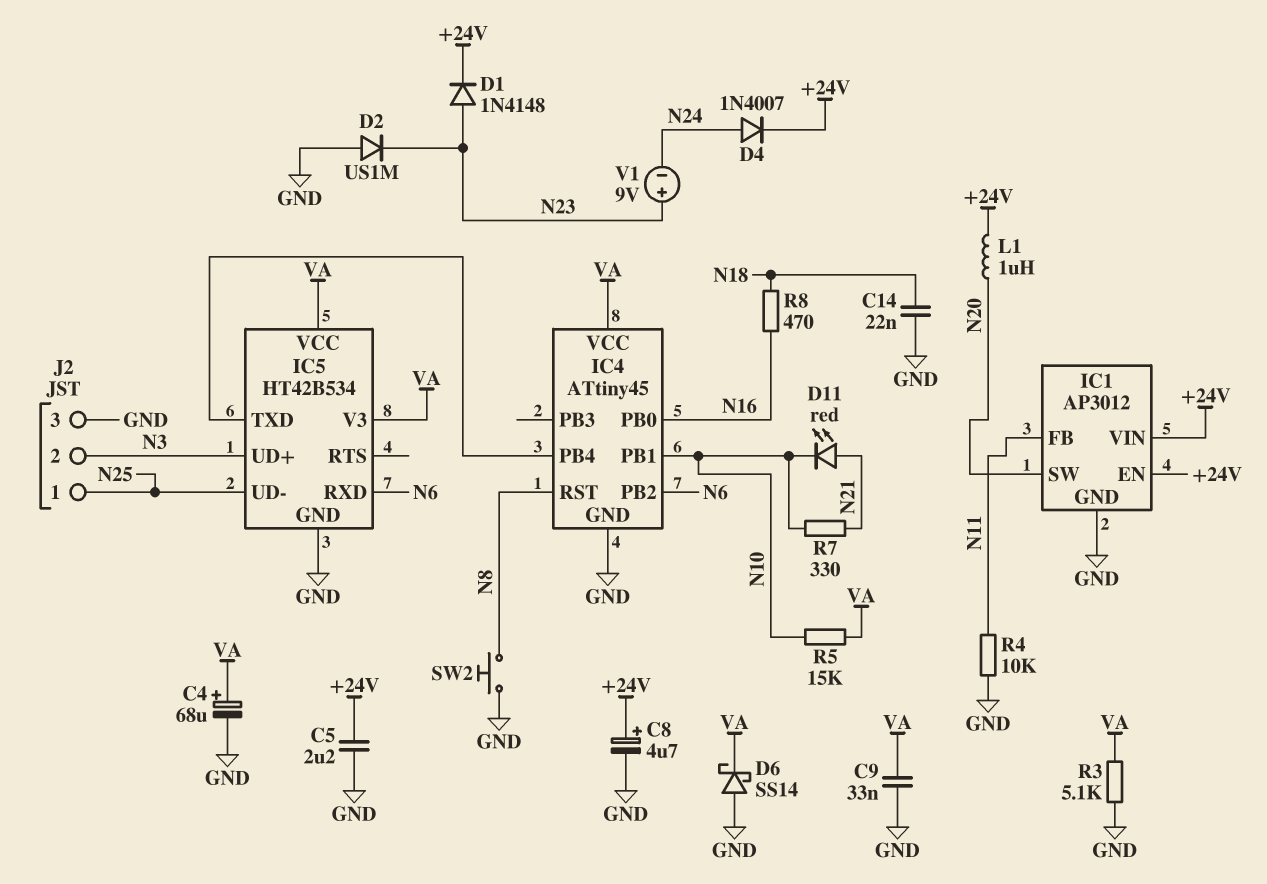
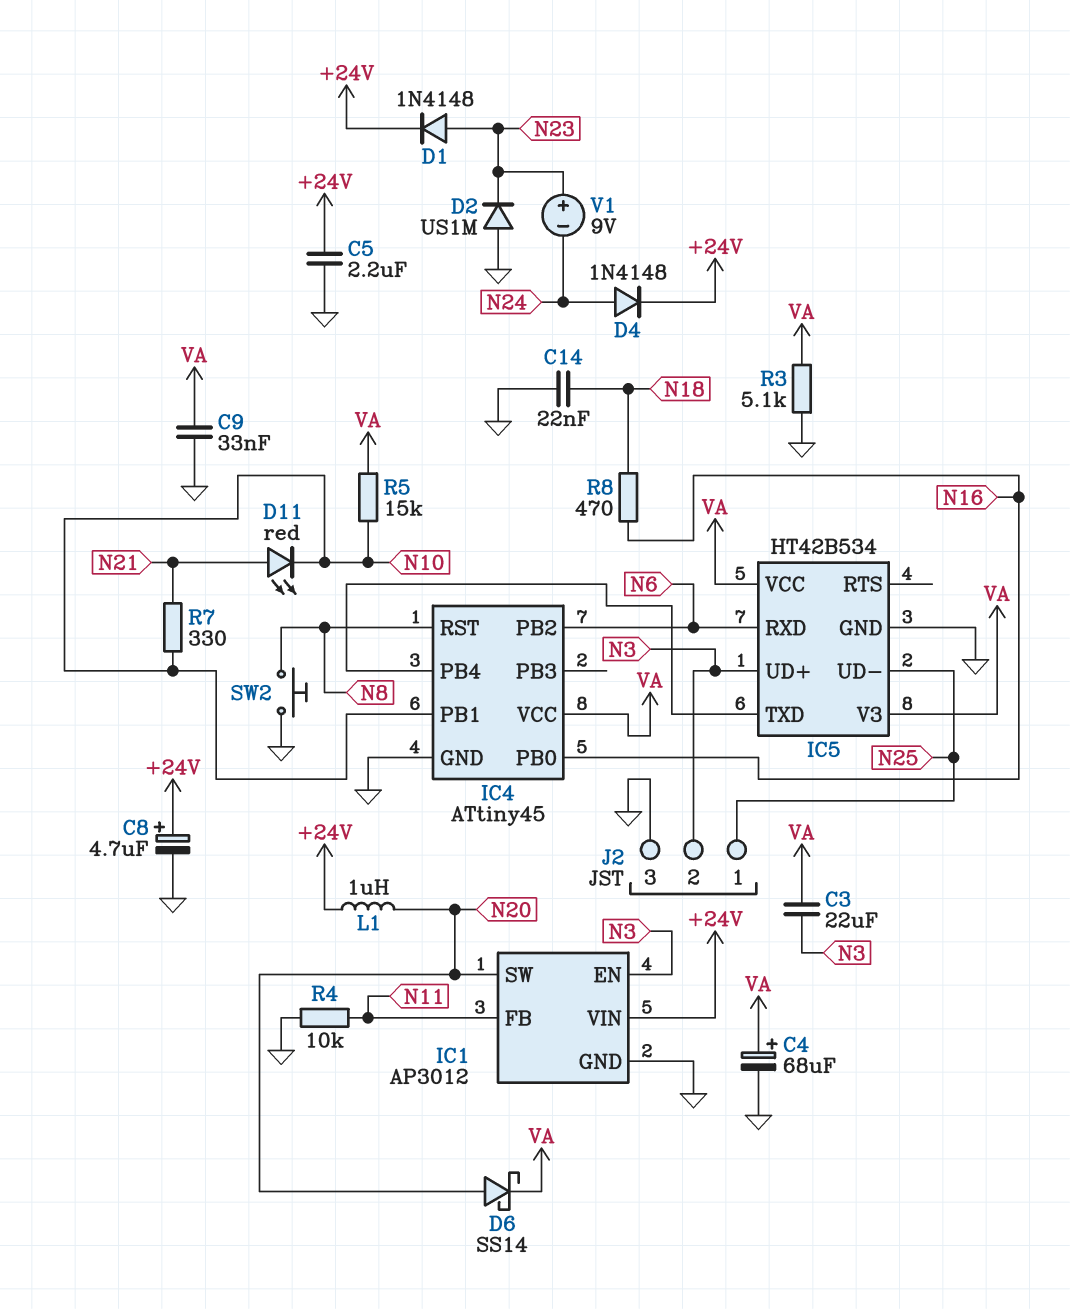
C3: none -> 22uF (N3, VA)
D4: diode 1N4007 (A N24, K +24V) -> diode 1N4148 (A N24, K +24V)
D6: schottky SS14 (A GND, K VA) -> schottky SS14 (A N20, K VA)
IC1 pin EN: +24V -> N3

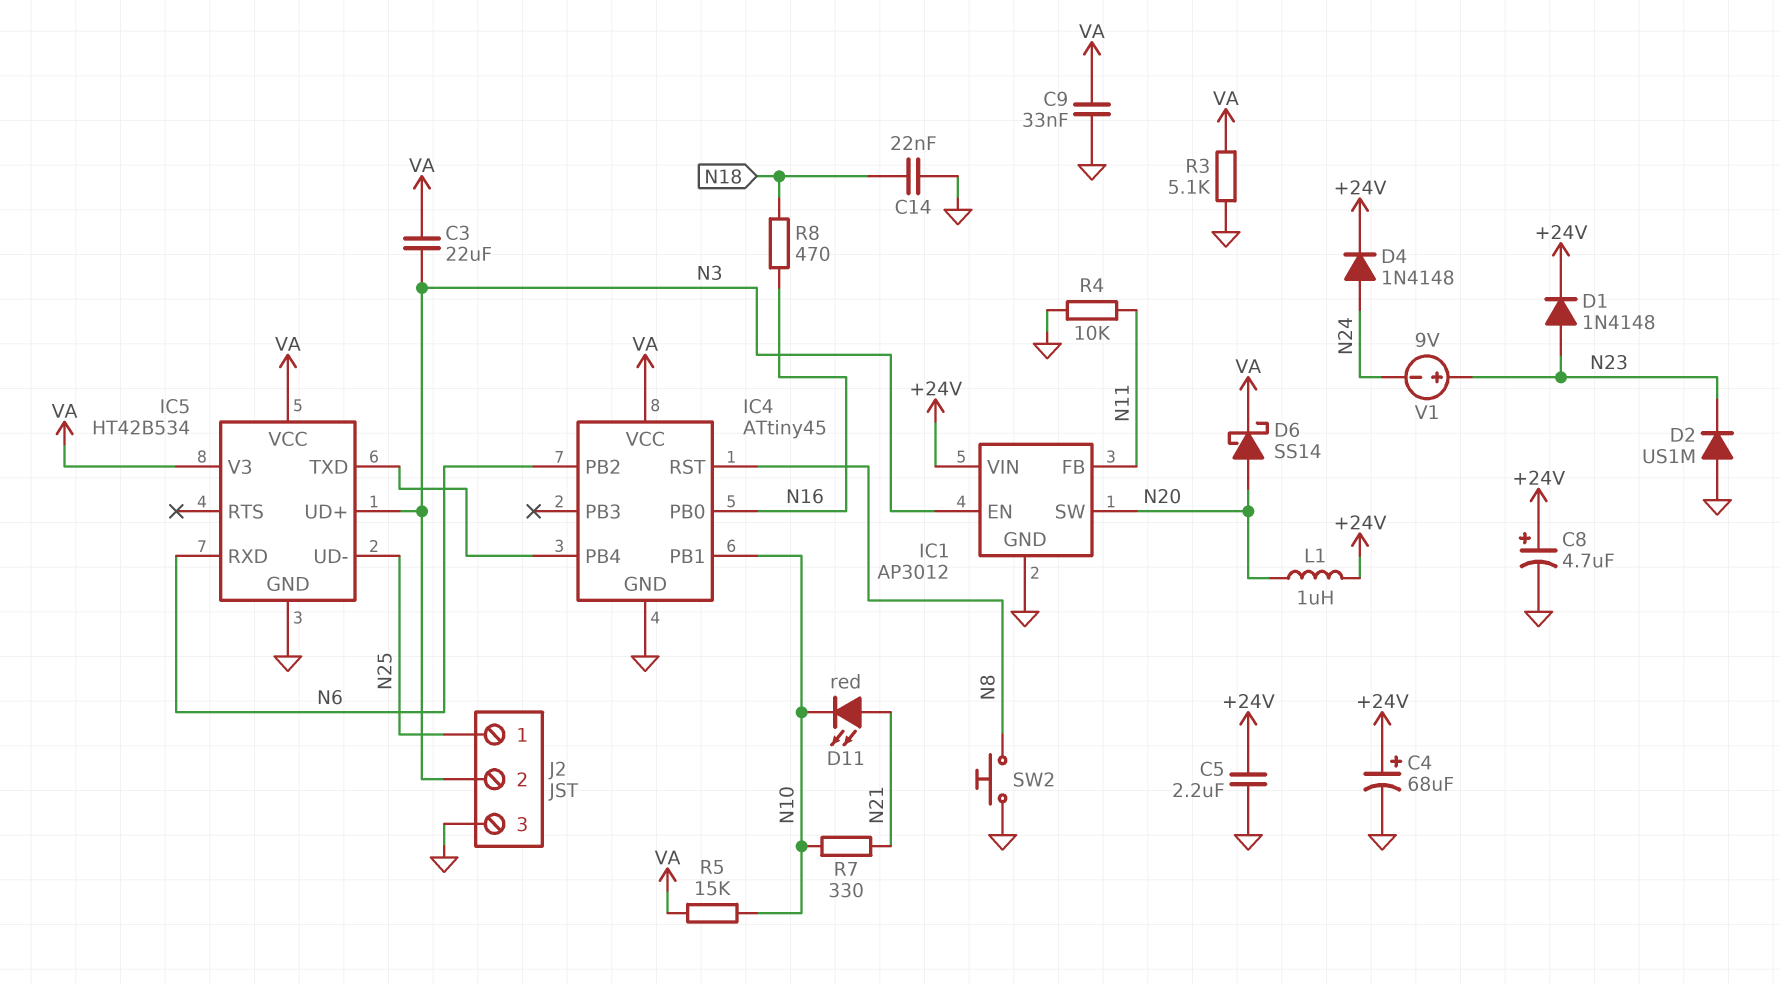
C4: 68uF (plus VA, minus GND) -> 68uF (plus +24V, minus GND)

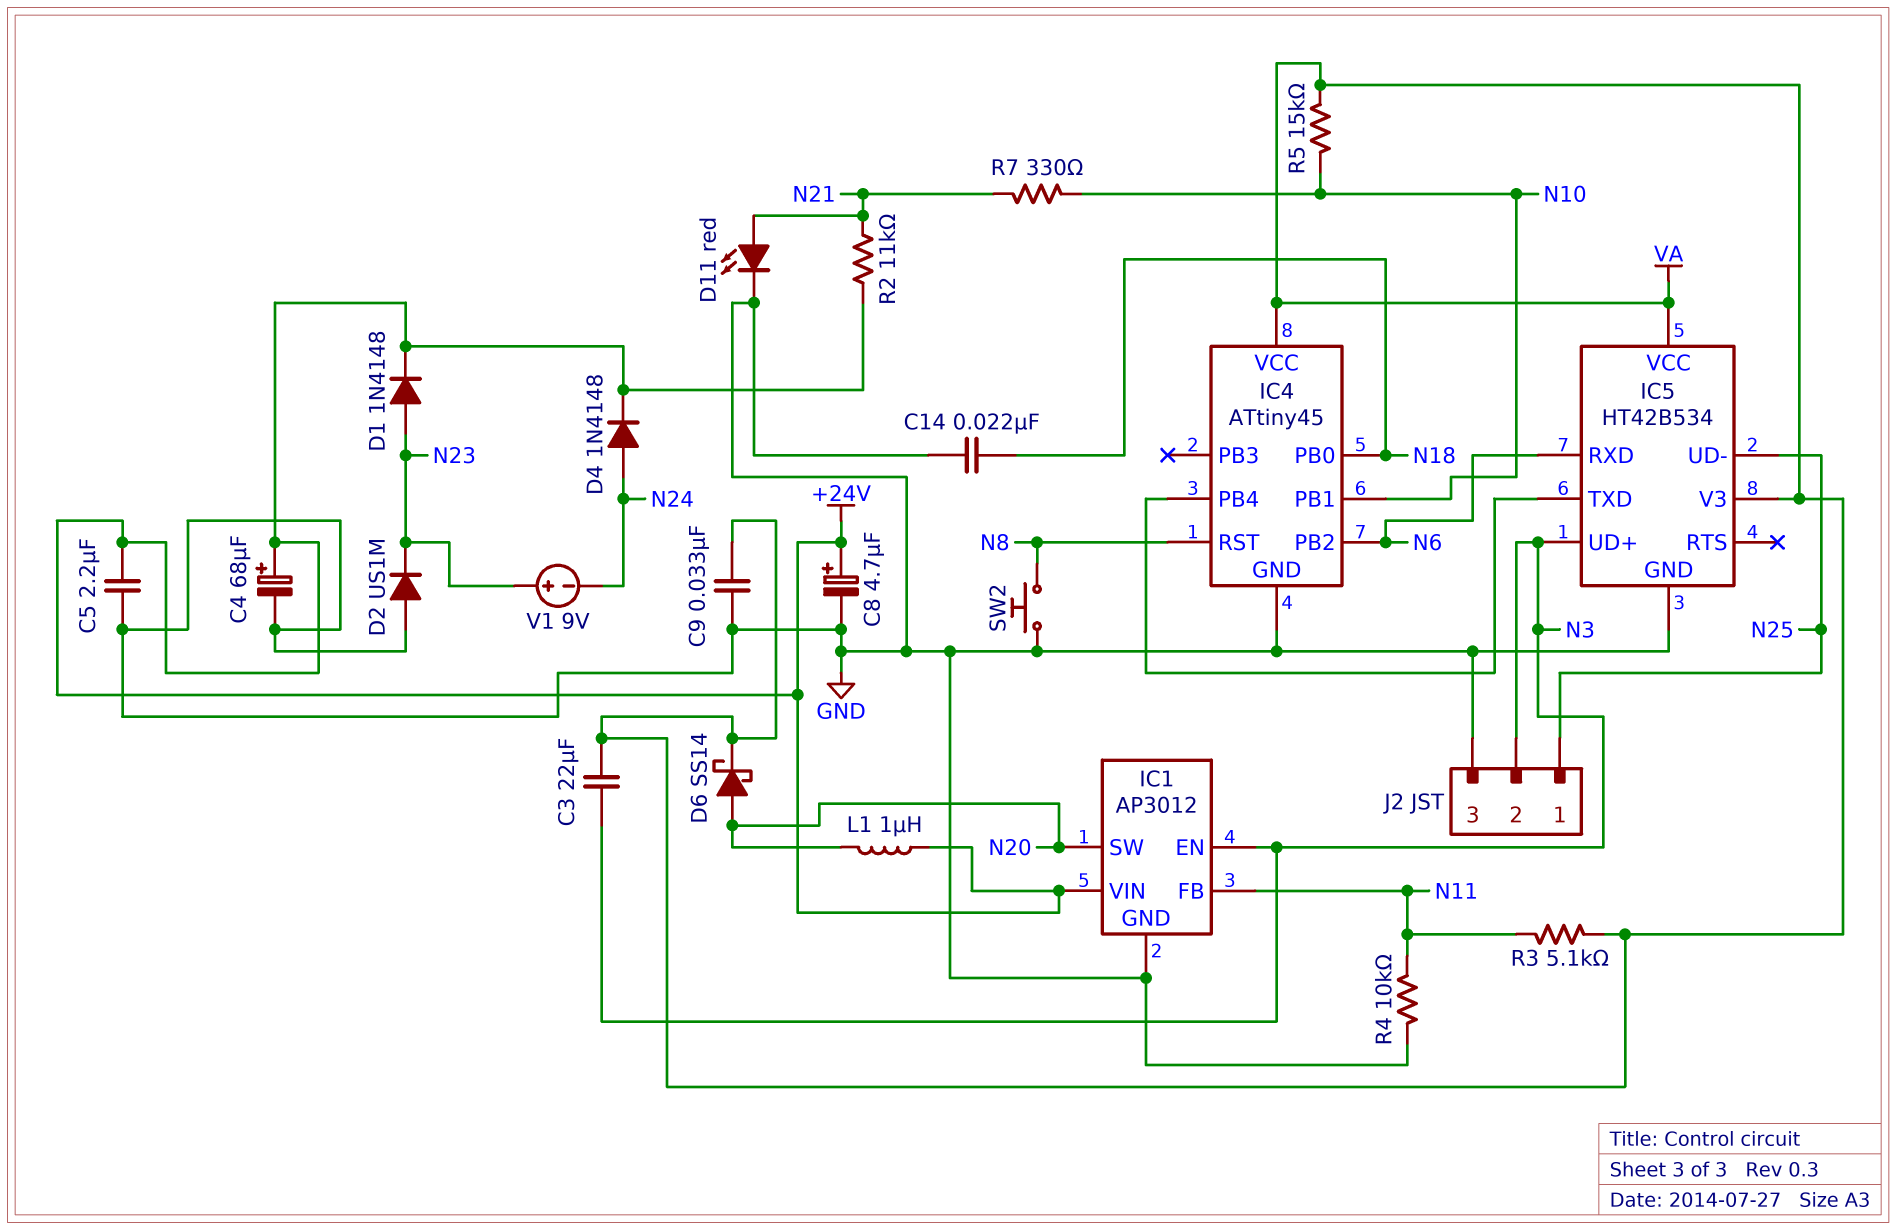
D11: LED red (A N21, K N10) -> LED red (A N21, K GND)
IC4 pin PB0: N16 -> N18
R2: none -> 11k (+24V, N21)
R3: 5.1k (GND, VA) -> 5.1k (N11, VA)
R8: 470 (N16, N18) -> none

